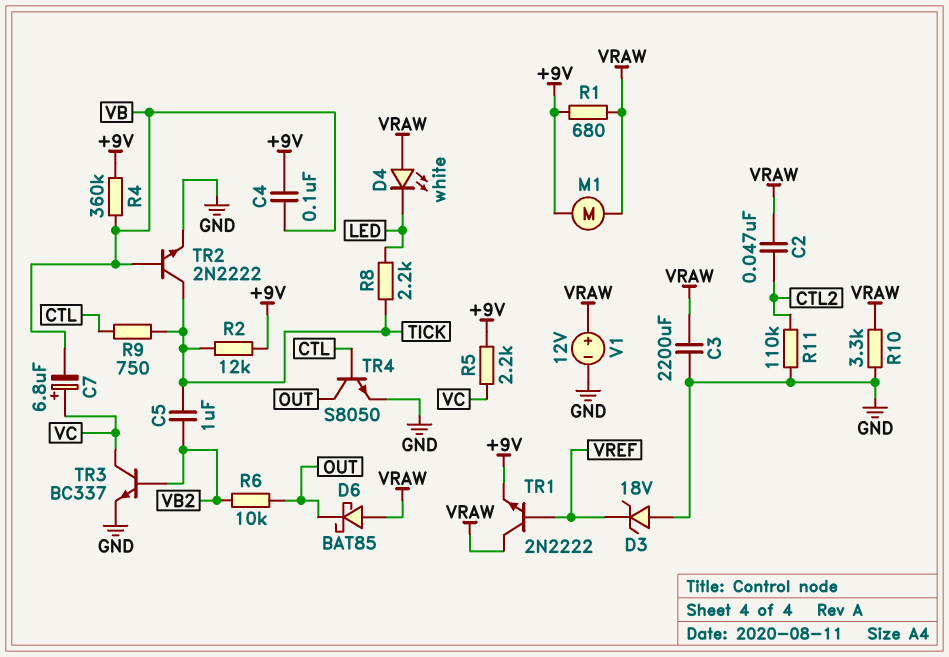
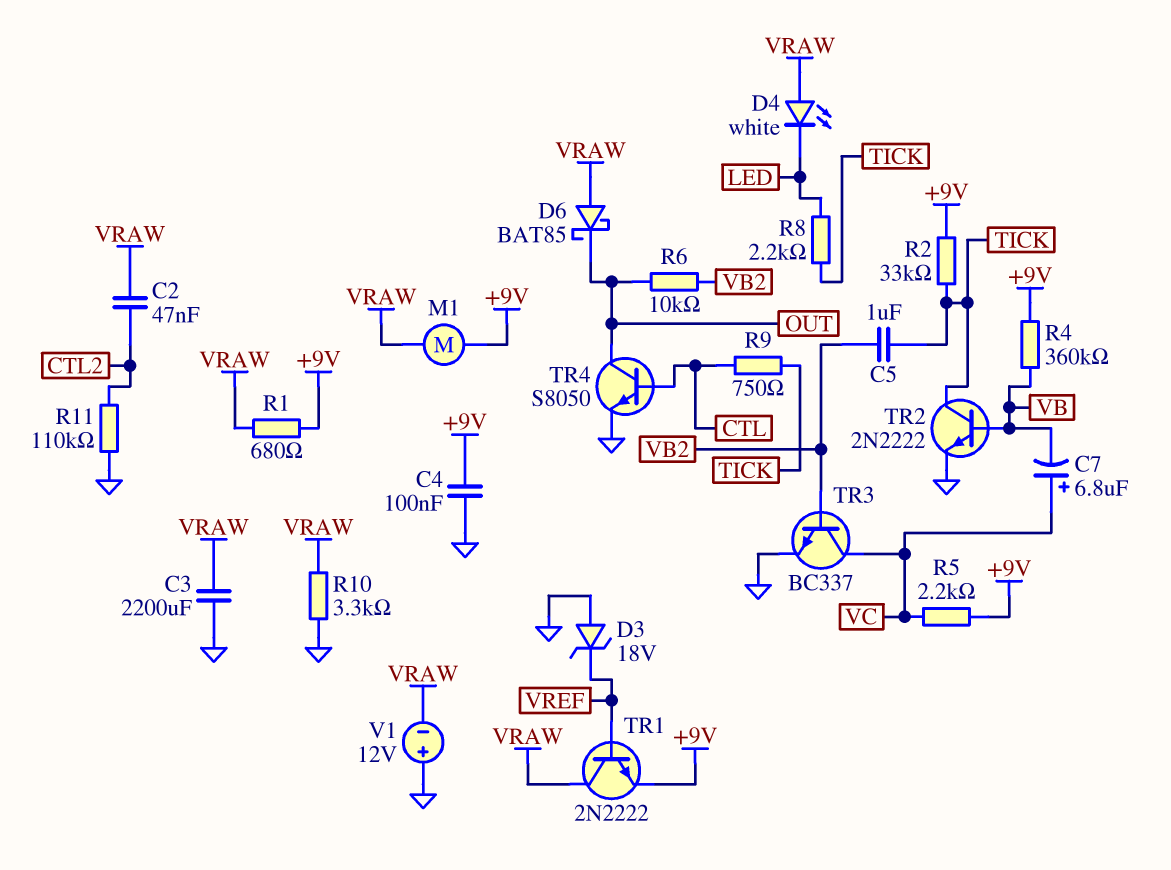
C4: 100nF (+9V, VB) -> 100nF (+9V, GND)
R2: 12k (+9V, TICK) -> 33k (+9V, TICK)
V1: 12V (plus VRAW, minus GND) -> 12V (plus GND, minus VRAW)

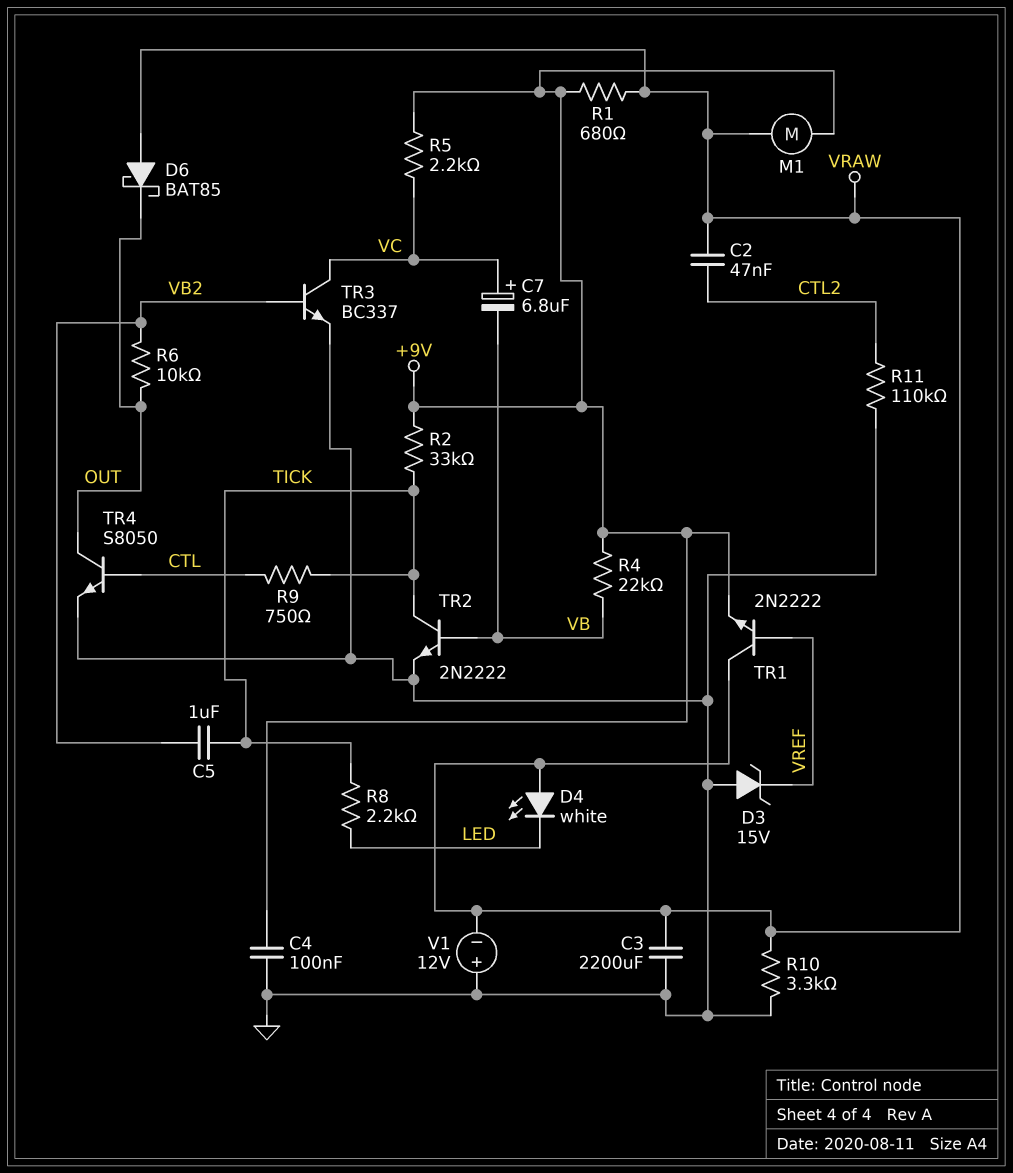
D3: zener 18V (A GND, K VREF) -> zener 15V (A GND, K VREF)
R4: 360k (+9V, VB) -> 22k (+9V, VB)

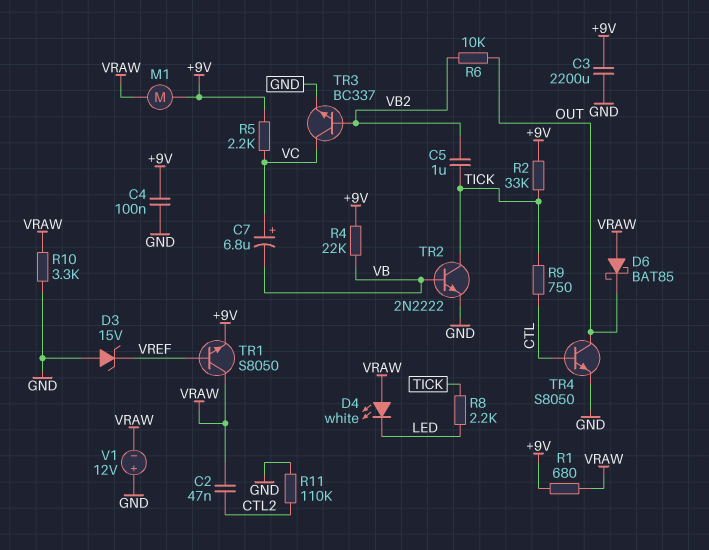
C3: 2200uF (GND, VRAW) -> 2200uF (+9V, GND)
TR1: NPN 2N2222 (B VREF, C VRAW, E +9V) -> NPN S8050 (B VREF, C VRAW, E +9V)

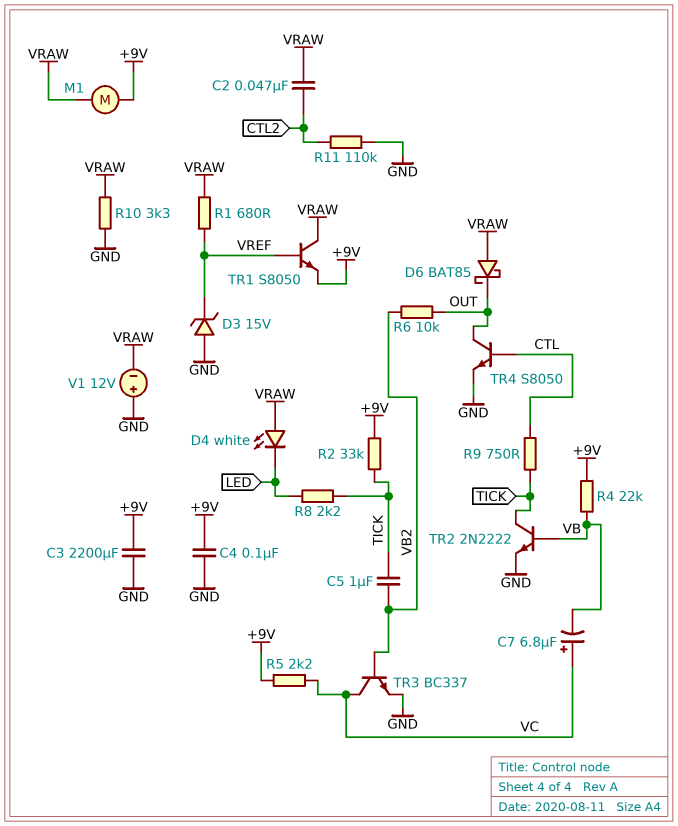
R1: 680 (+9V, VRAW) -> 680 (VRAW, VREF)

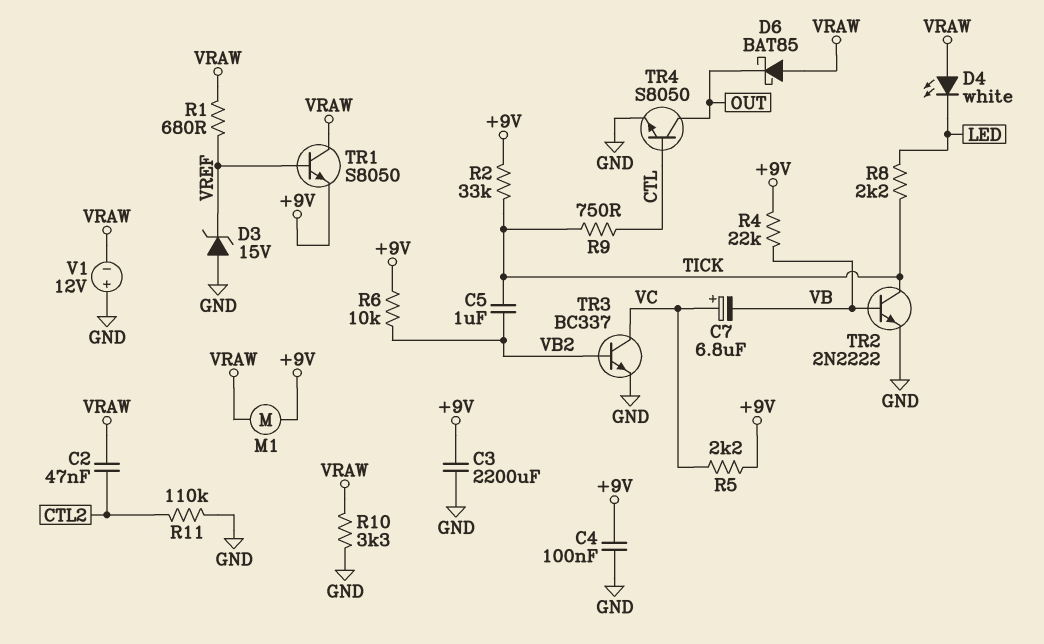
R6: 10k (OUT, VB2) -> 10k (+9V, VB2)

